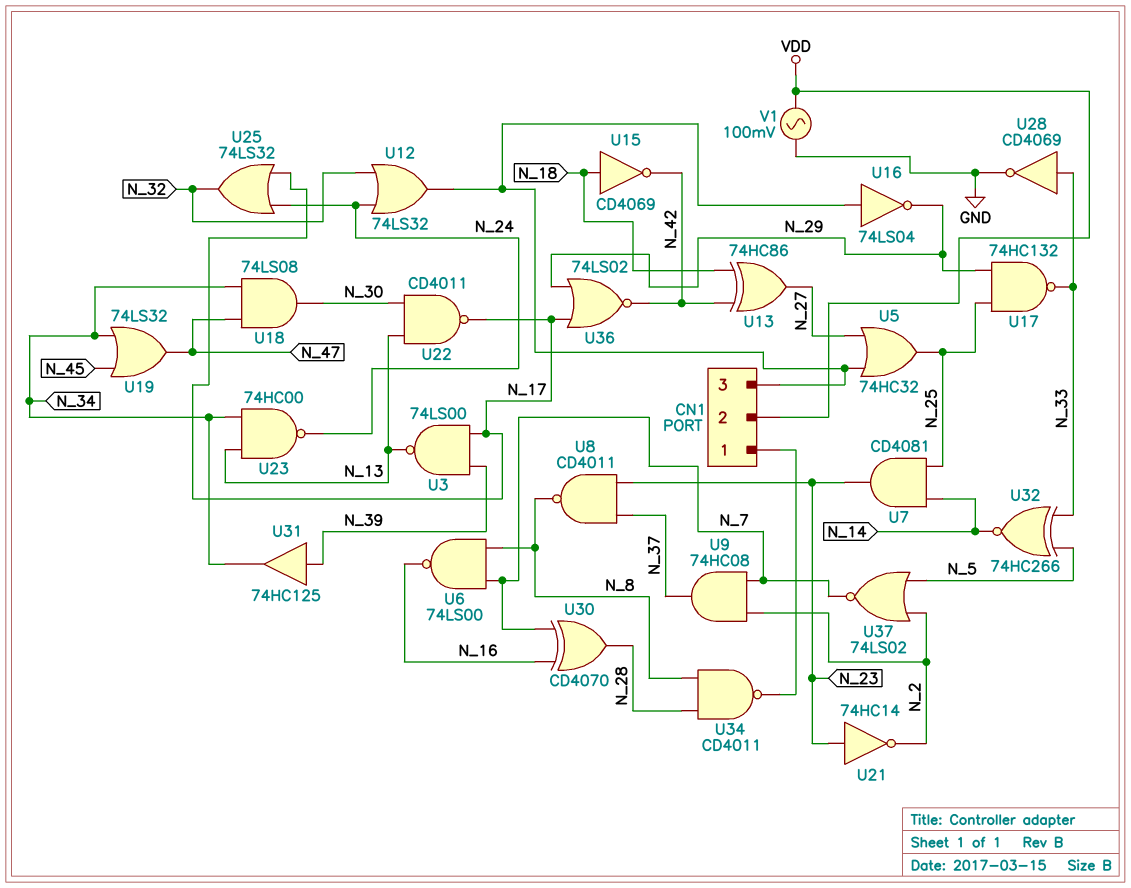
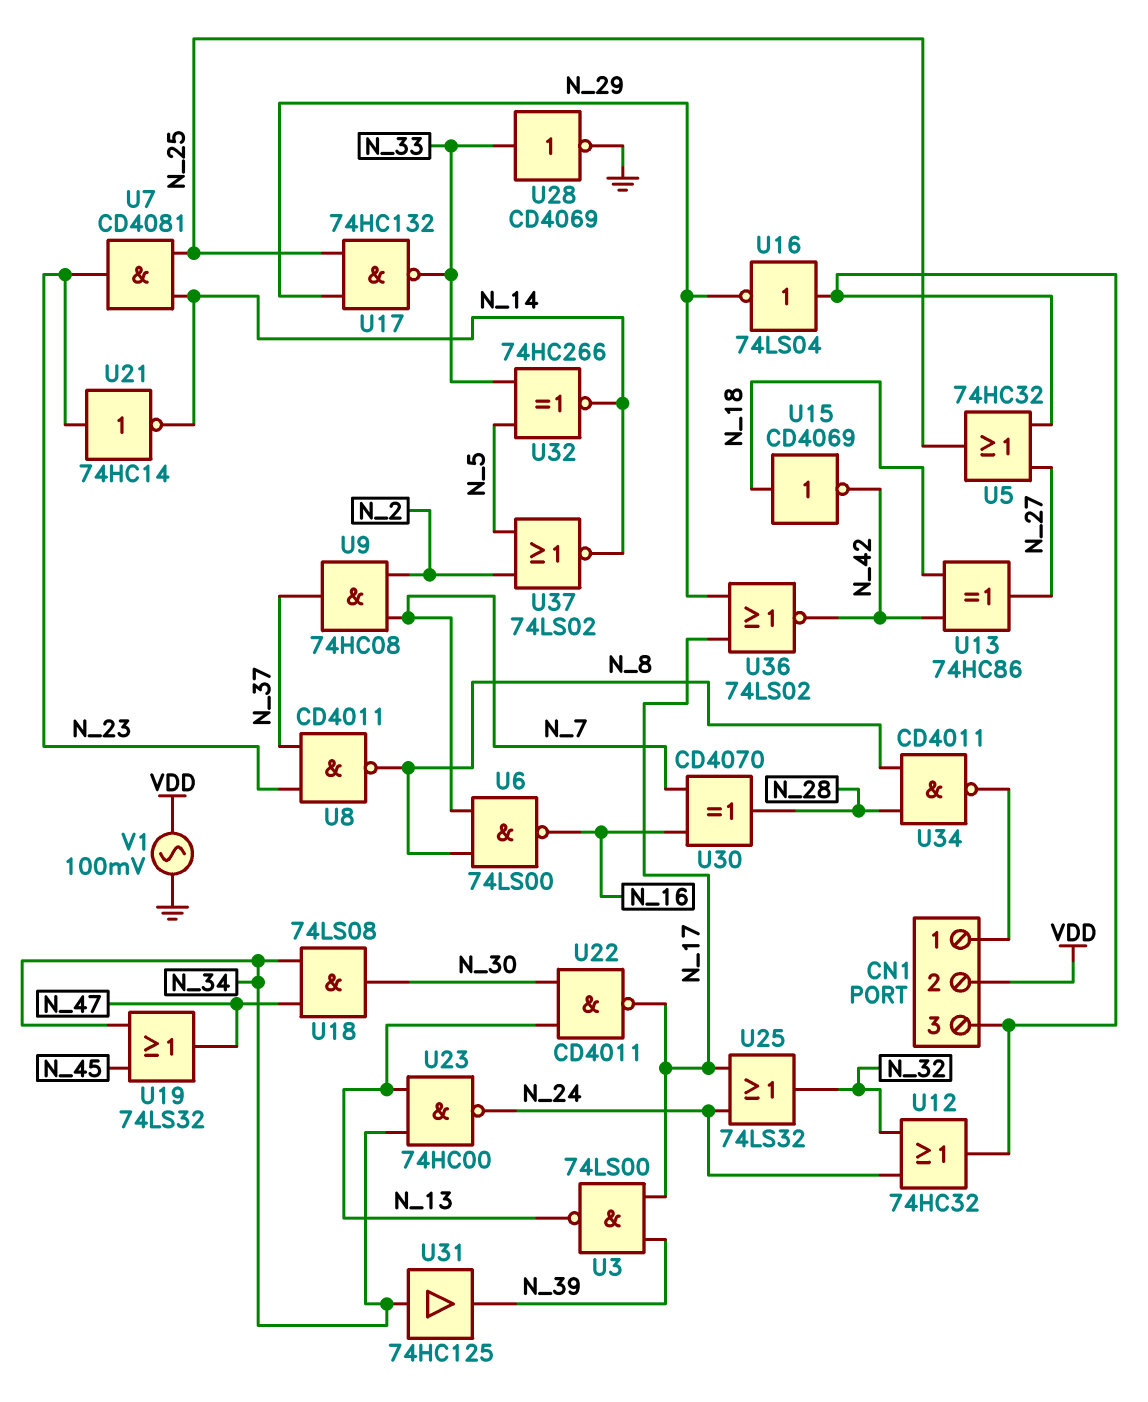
U12: OR 74LS32 (in N_24, in N_32, out CN1/3) -> OR 74HC32 (in N_24, in N_32, out CN1/3)
U21: NOT 74HC14 (in N_23, out N_2) -> NOT 74HC14 (in N_23, out N_14)
U31: buffer 74HC125 (in N_39, out N_34) -> buffer 74HC125 (in N_34, out N_39)
U37: NOR 74LS02 (in N_2, in N_5, out N_7) -> NOR 74LS02 (in N_2, in N_5, out N_14)

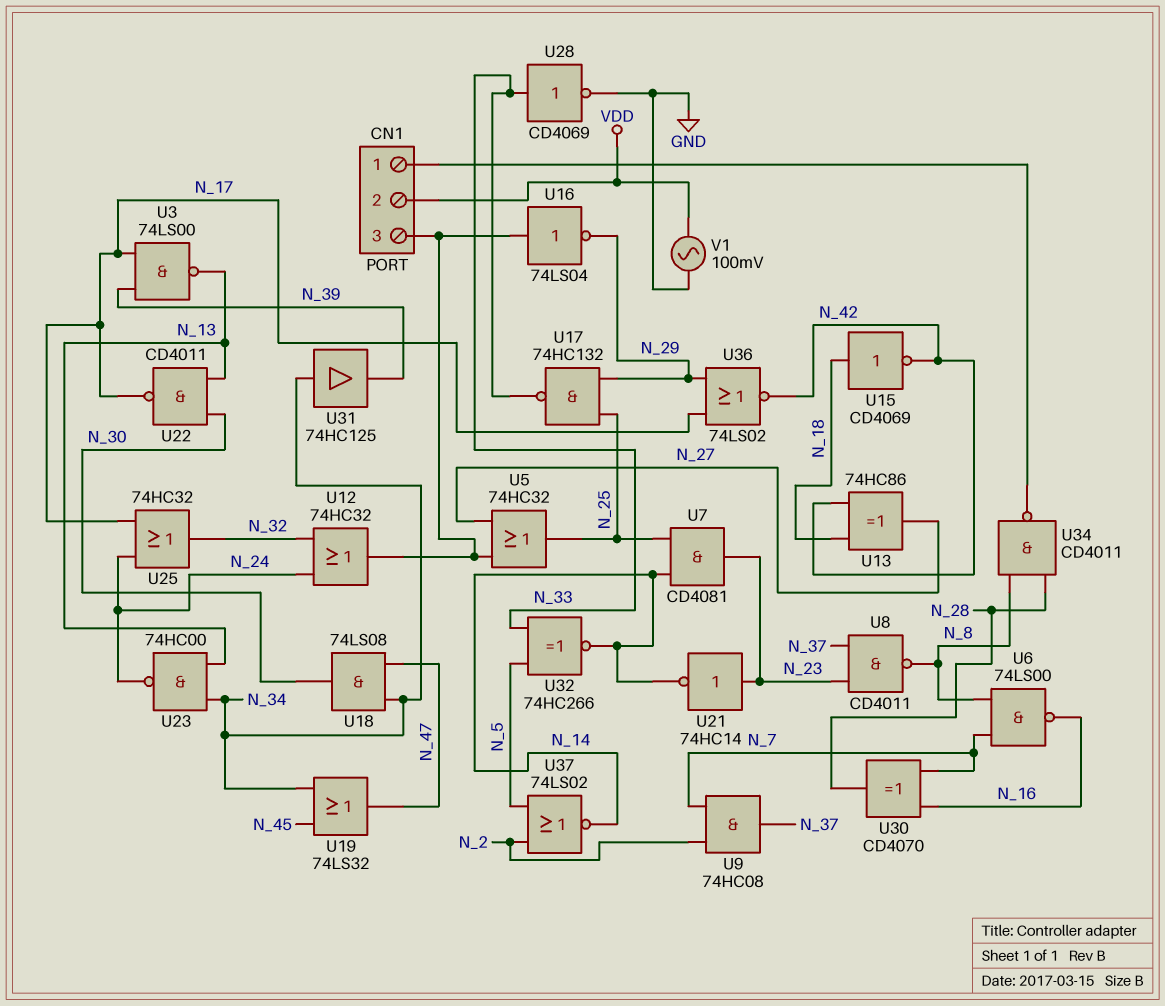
U25: OR 74LS32 (in N_17, in N_24, out N_32) -> OR 74HC32 (in N_17, in N_24, out N_32)

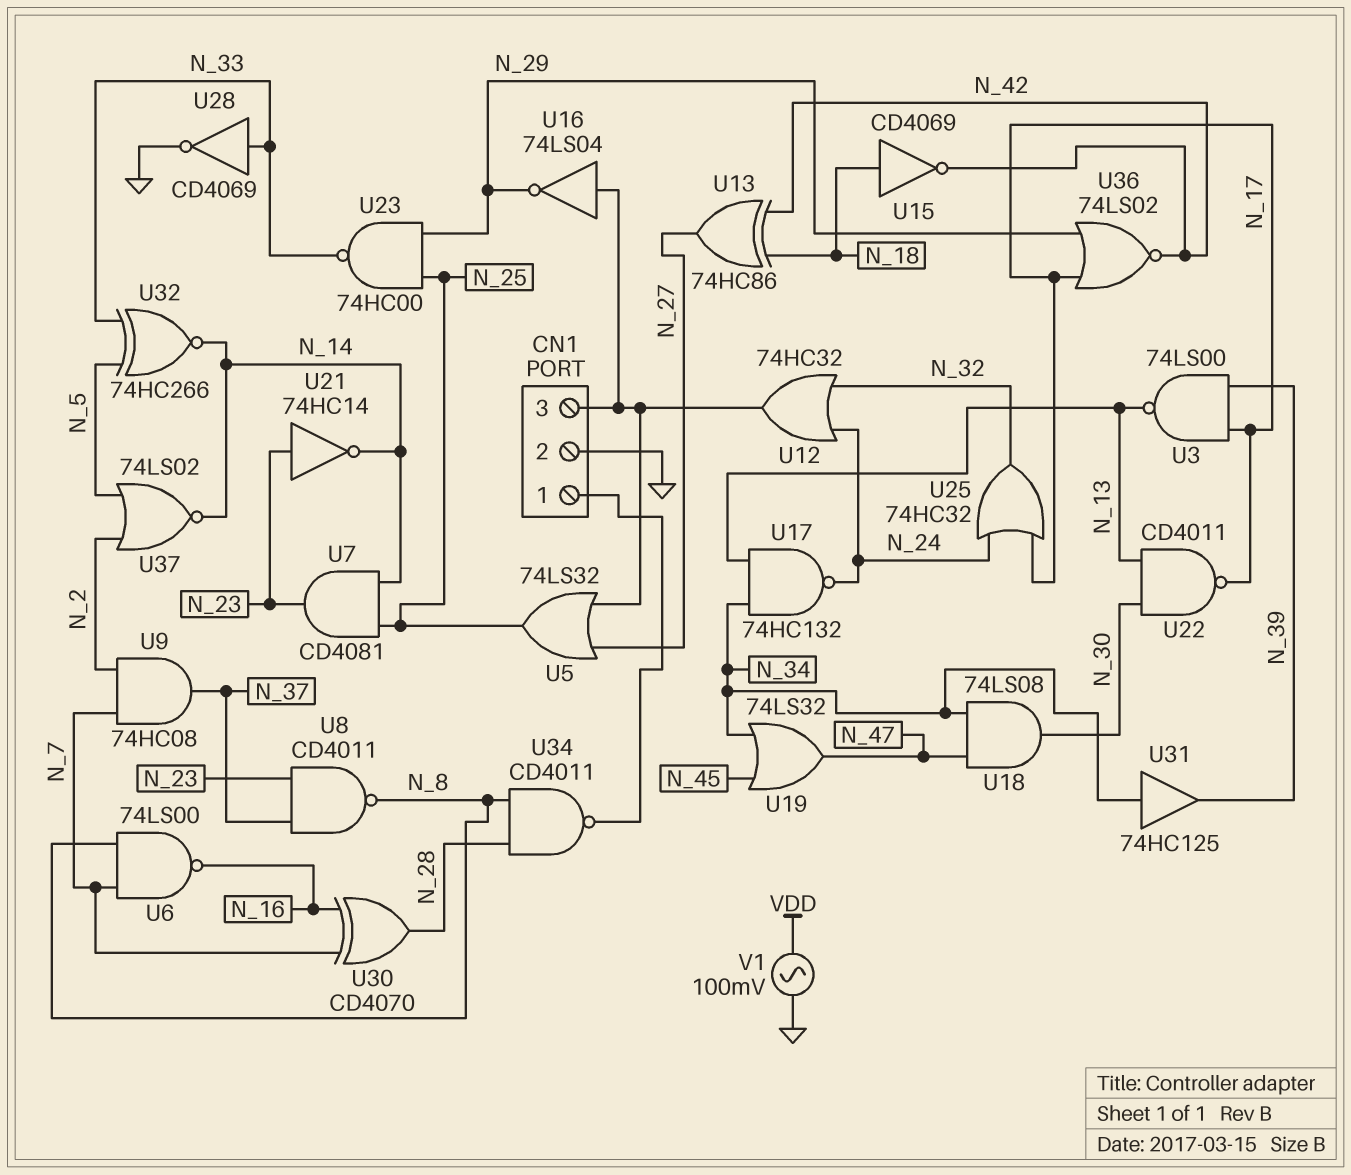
CN1 pin 2: VDD -> GND
U5: OR 74HC32 (in CN1/3, in N_27, out N_25) -> OR 74LS32 (in CN1/3, in N_27, out N_25)
U17: NAND 74HC132 (in N_25, in N_29, out N_33) -> NAND 74HC132 (in N_13, in N_34, out N_24)
U23: NAND 74HC00 (in N_13, in N_34, out N_24) -> NAND 74HC00 (in N_25, in N_29, out N_33)

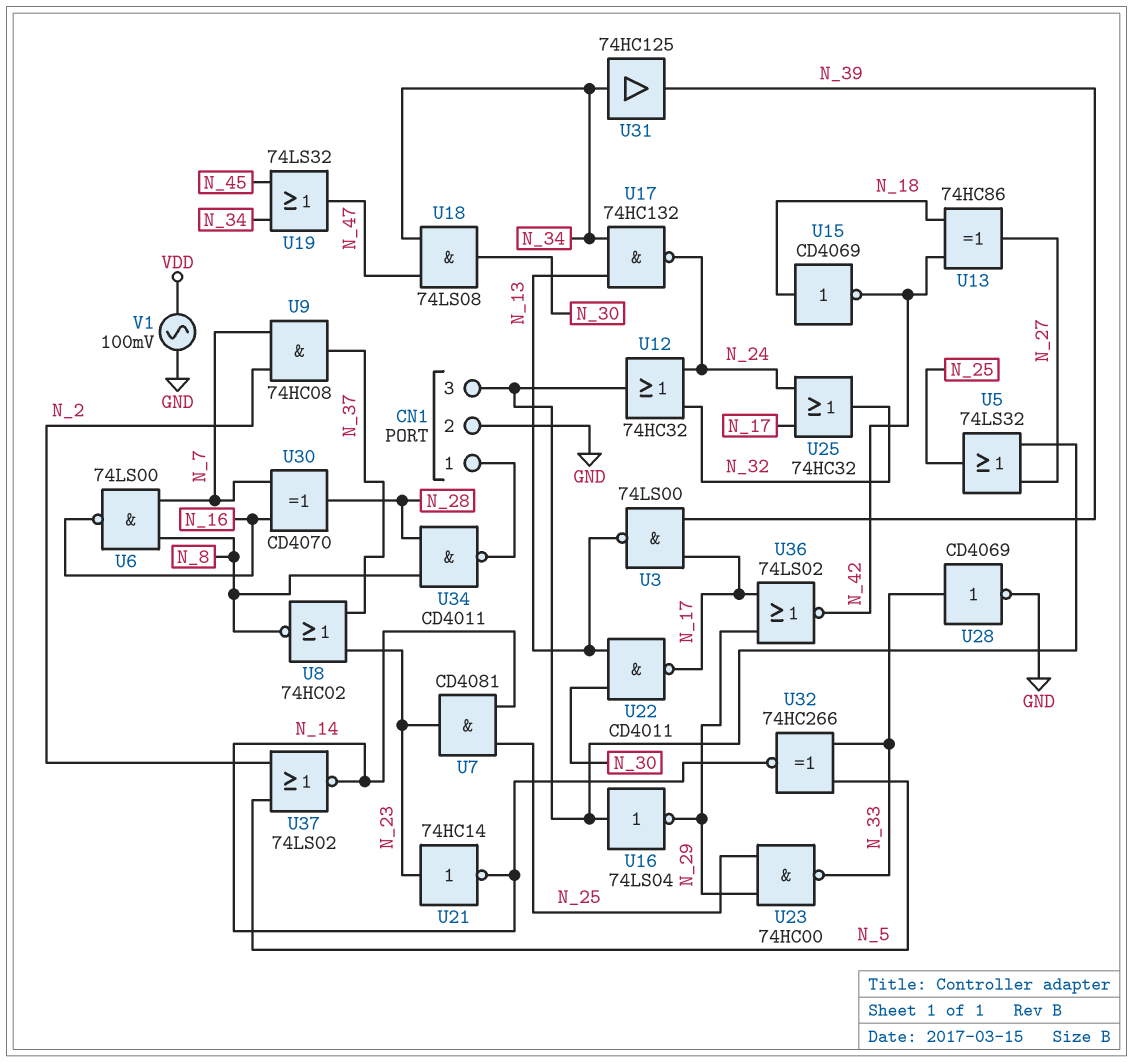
U8: NAND CD4011 (in N_23, in N_37, out N_8) -> NOR 74HC02 (in N_23, in N_37, out N_8)

